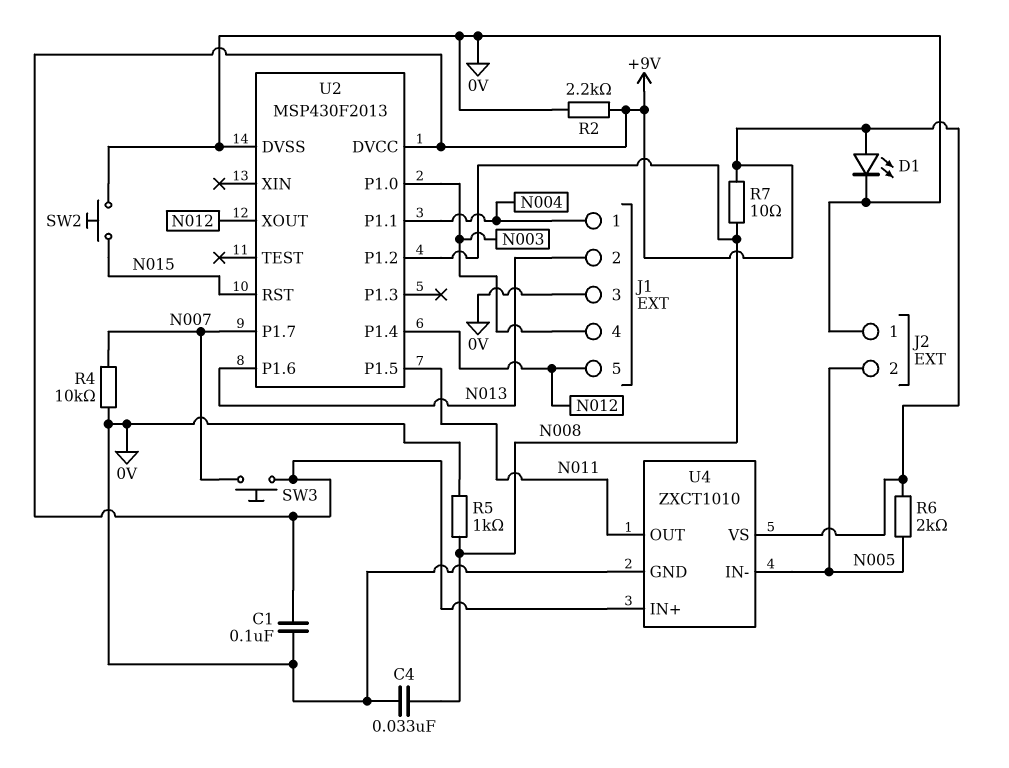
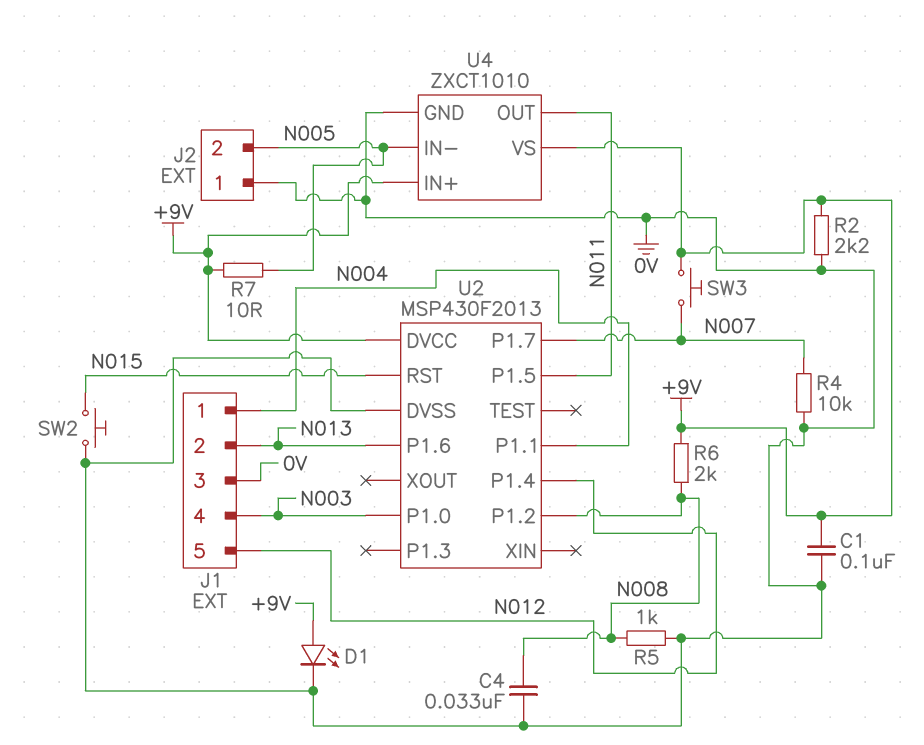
R6: 2k (+9V, N005) -> 2k (+9V, N008)
R7: 10 (+9V, N008) -> 10 (+9V, N005)
U2 pin XOUT: N012 -> none

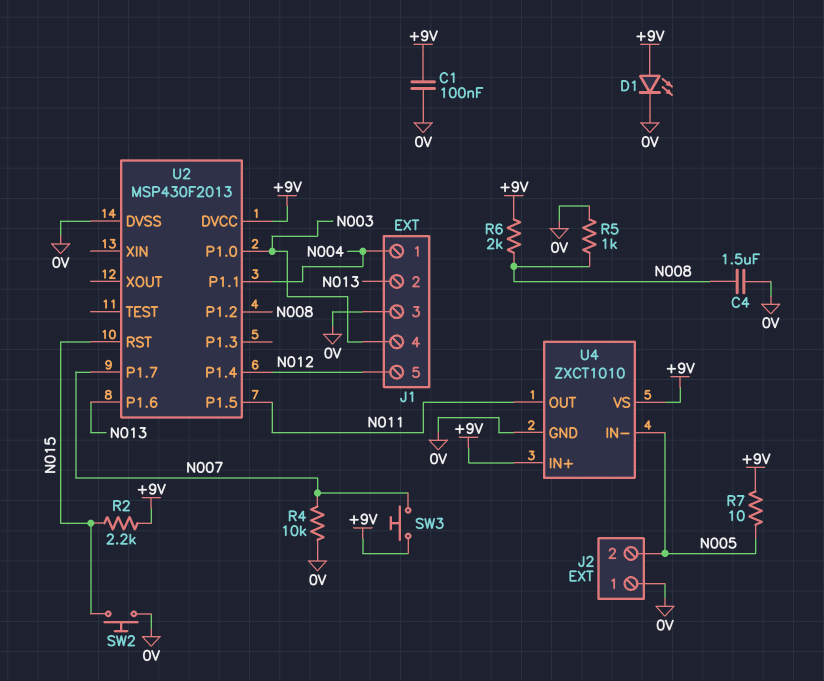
C4: 33nF (0V, N008) -> 1.5uF (0V, N008)
R2: 2.2k (+9V, 0V) -> 2.2k (+9V, N015)

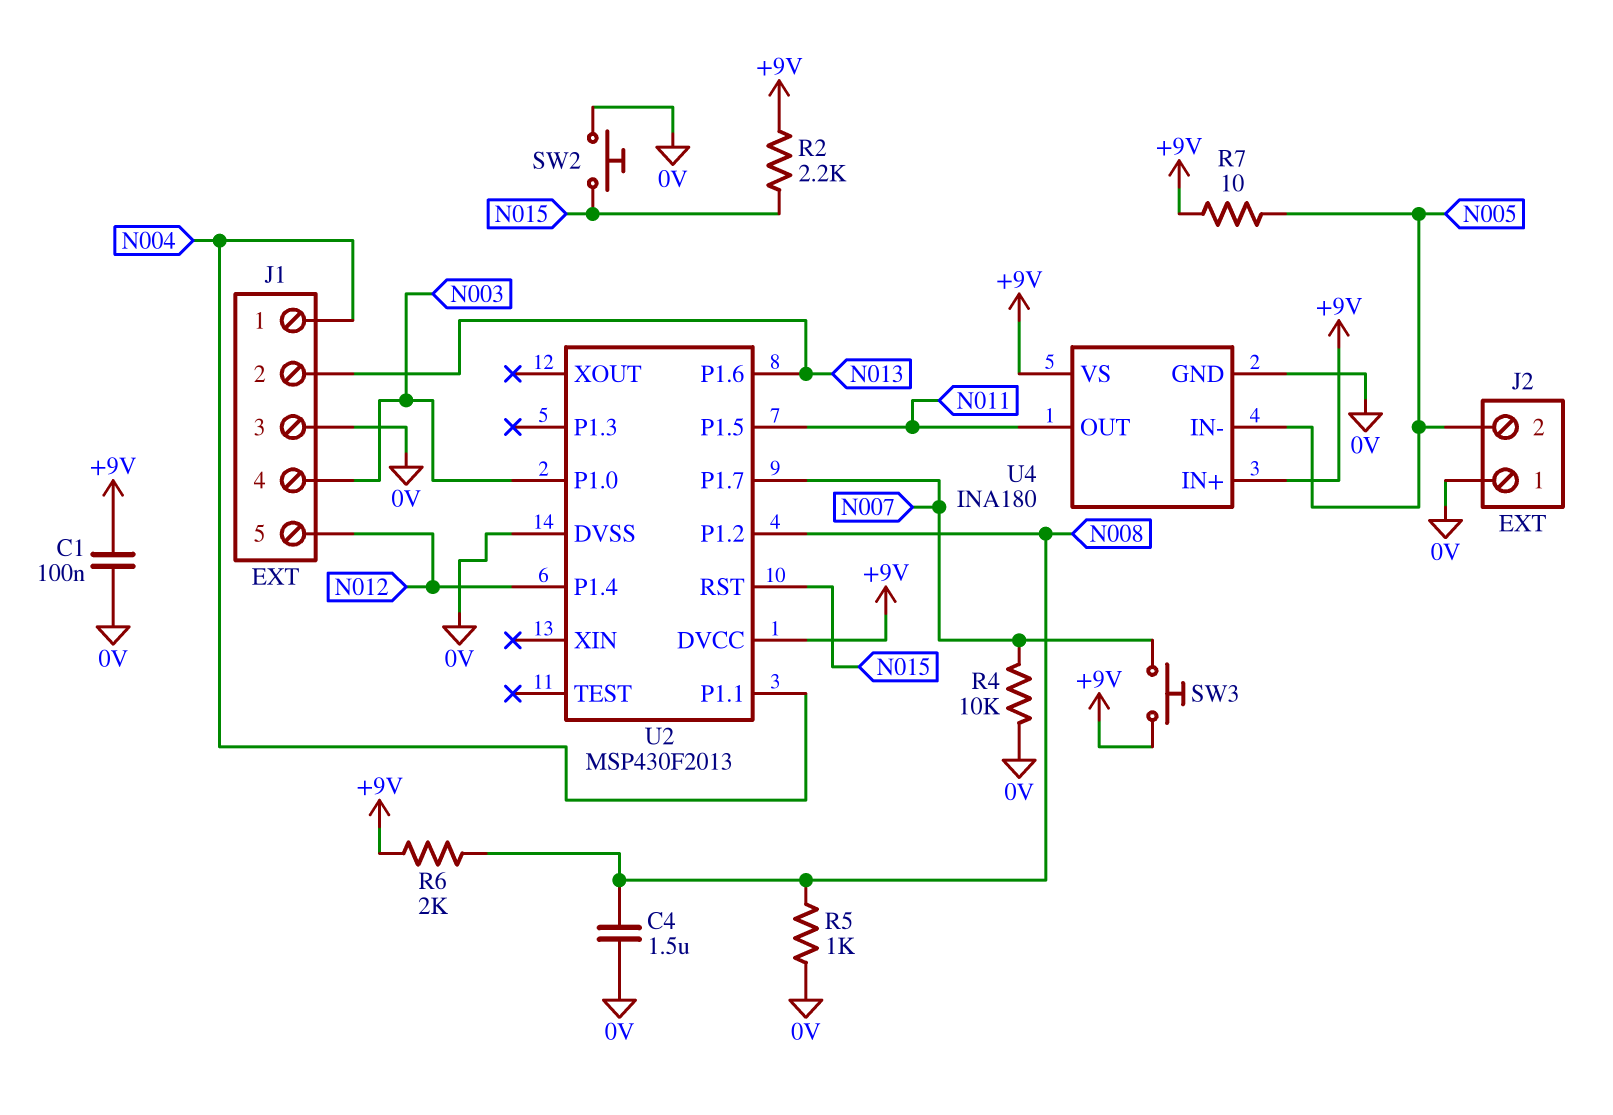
D1: LED (A +9V, K 0V) -> none
U4: ZXCT1010 -> INA180

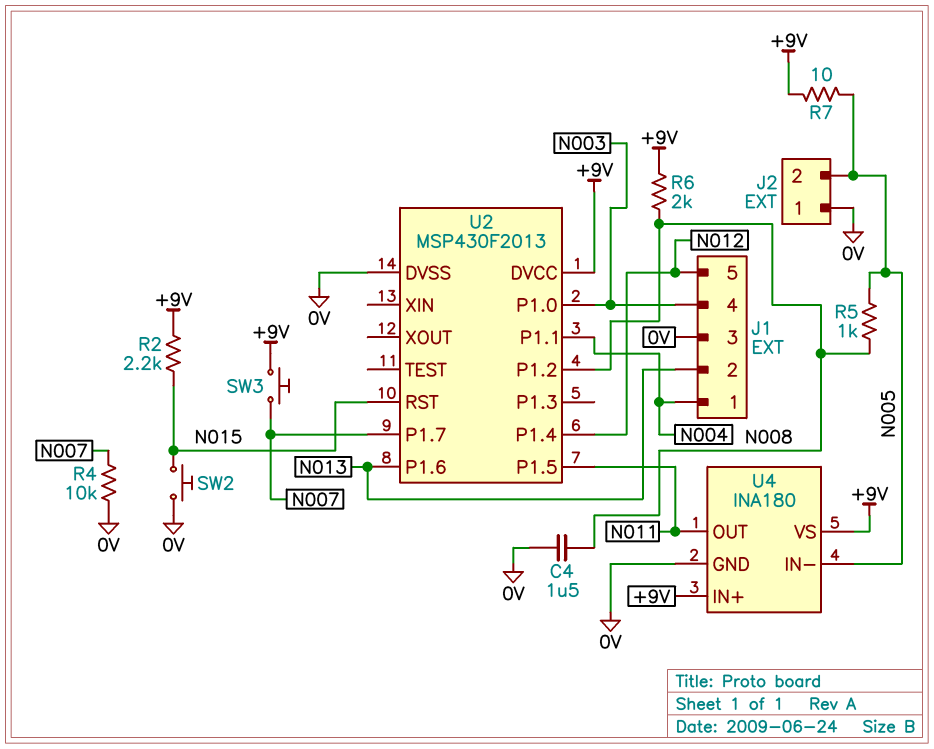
C1: 100nF (+9V, 0V) -> none
R5: 1k (0V, N008) -> 1k (N005, N008)

